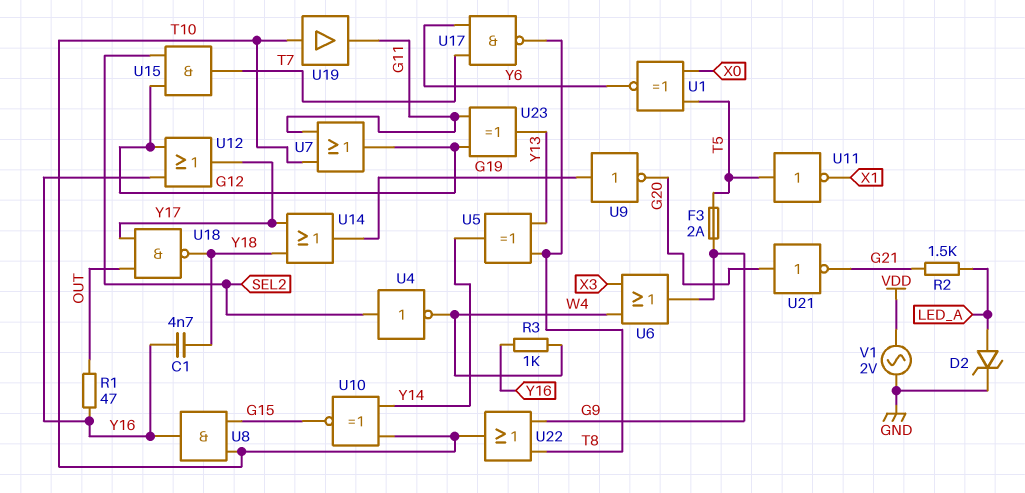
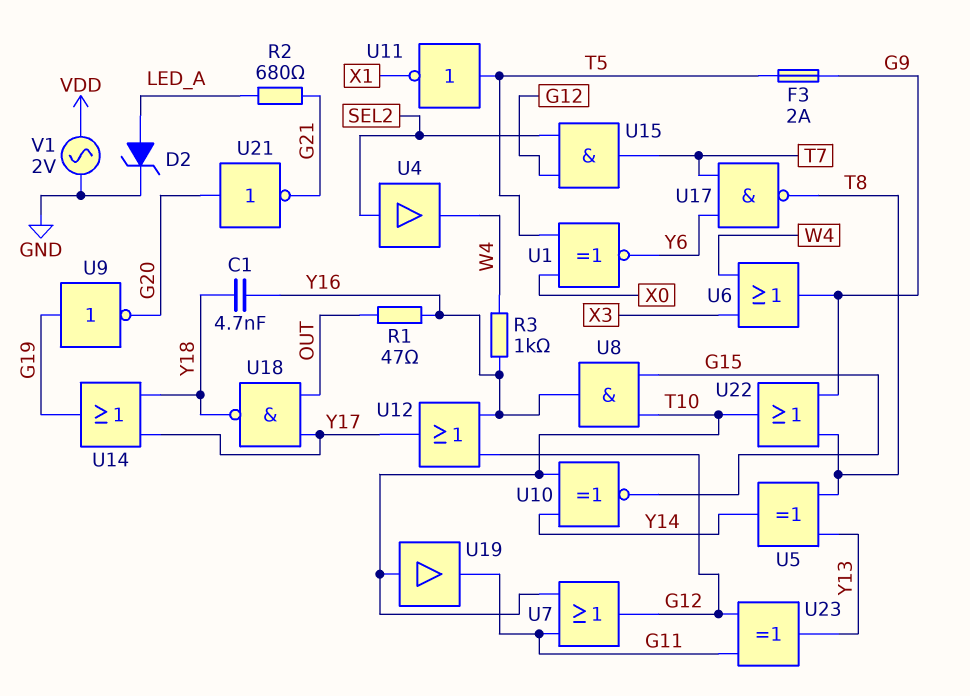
R2: 1.5k (G21, LED_A) -> 680 (G21, LED_A)
U4: NOT (in SEL2, out W4) -> buffer (in SEL2, out W4)

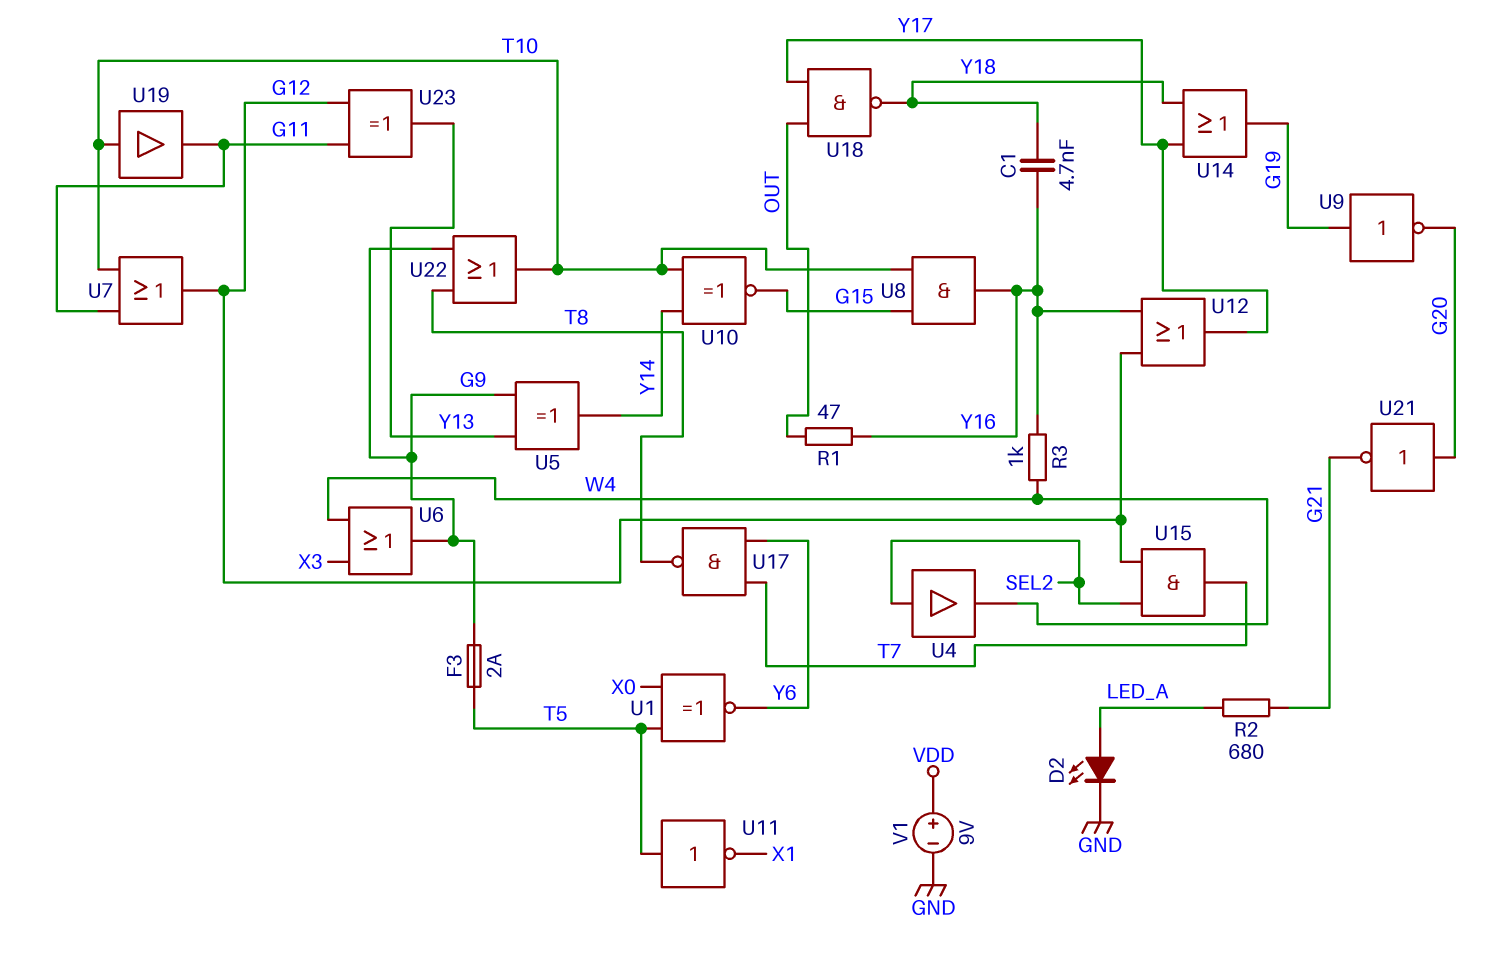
D2: zener (A LED_A, K GND) -> LED (A LED_A, K GND)
U5: XOR (in T8, in Y13, out Y14) -> XOR (in G9, in Y13, out Y14)
V1: AC 2V (GND, VDD) -> 9V (plus VDD, minus GND)

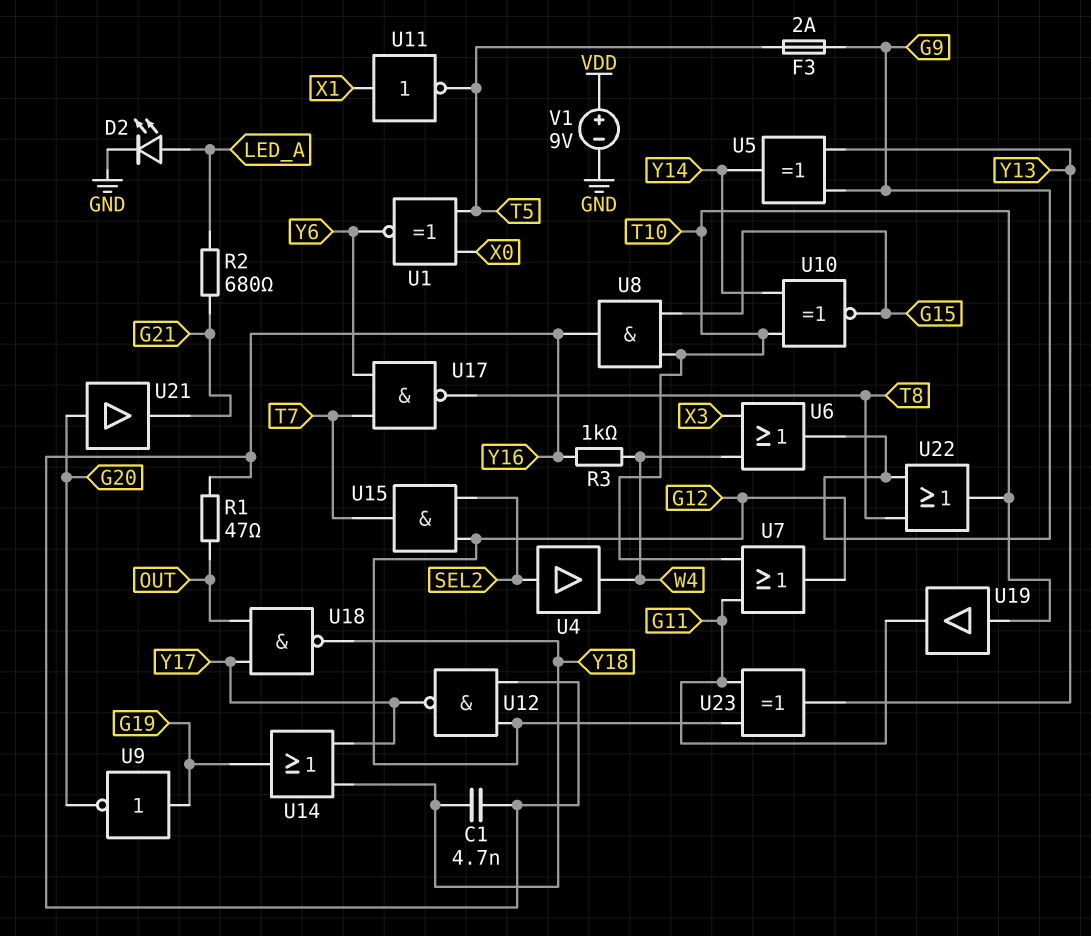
U11: NOT (in T5, out X1) -> NOT (in X1, out T5)
U12: OR (in G12, in Y16, out Y17) -> NAND (in G12, in Y16, out Y17)
U21: NOT (in G20, out G21) -> buffer (in G20, out G21)

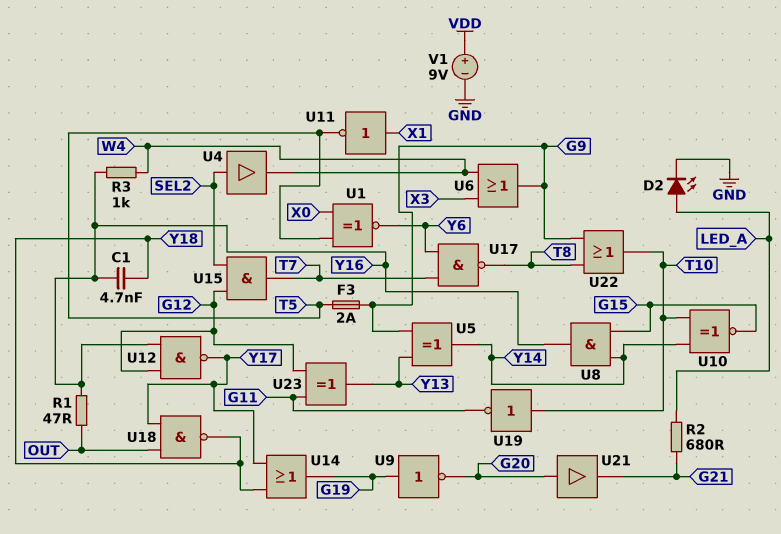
U7: OR (in G11, in T10, out G12) -> none
U8: AND (in G15, in T10, out Y16) -> AND (in G15, in Y14, out Y16)
U19: buffer (in T10, out G11) -> NOT (in T10, out G11)

